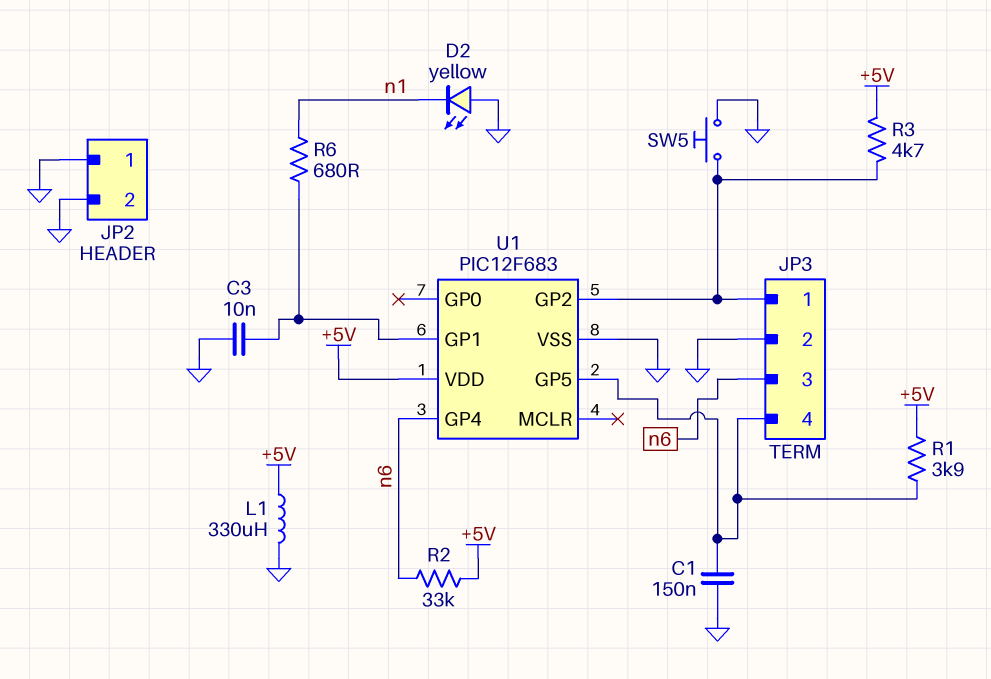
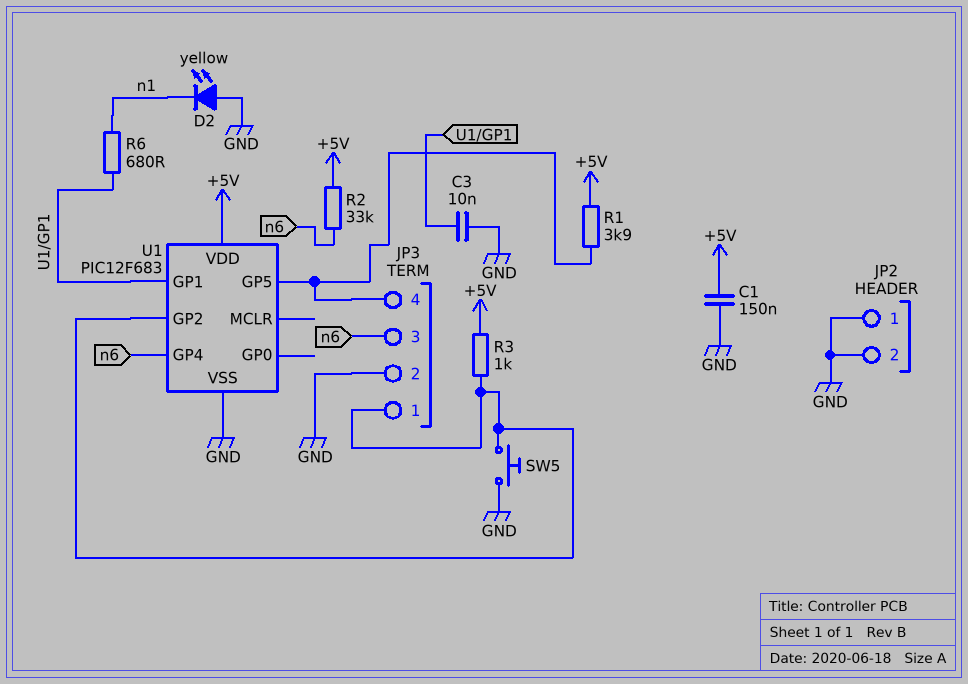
C1: 150nF (GND, JP3/4) -> 150nF (+5V, GND)
L1: 330uH (+5V, GND) -> none
R3: 4.7k (+5V, JP3/1) -> 1k (+5V, JP3/1)

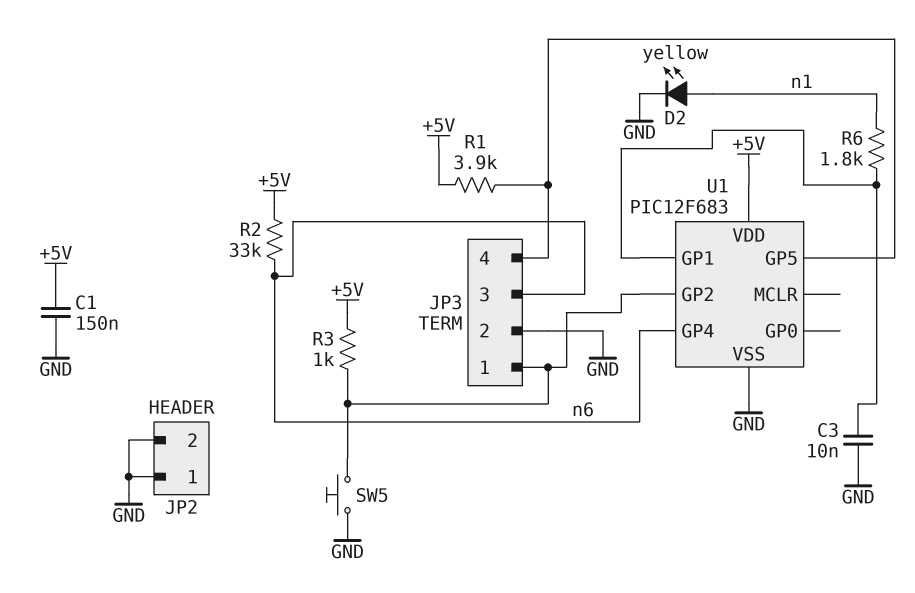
D2: LED yellow (A GND, K n1) -> LED yellow (A n1, K GND)
R6: 680 (U1/GP1, n1) -> 1.8k (U1/GP1, n1)

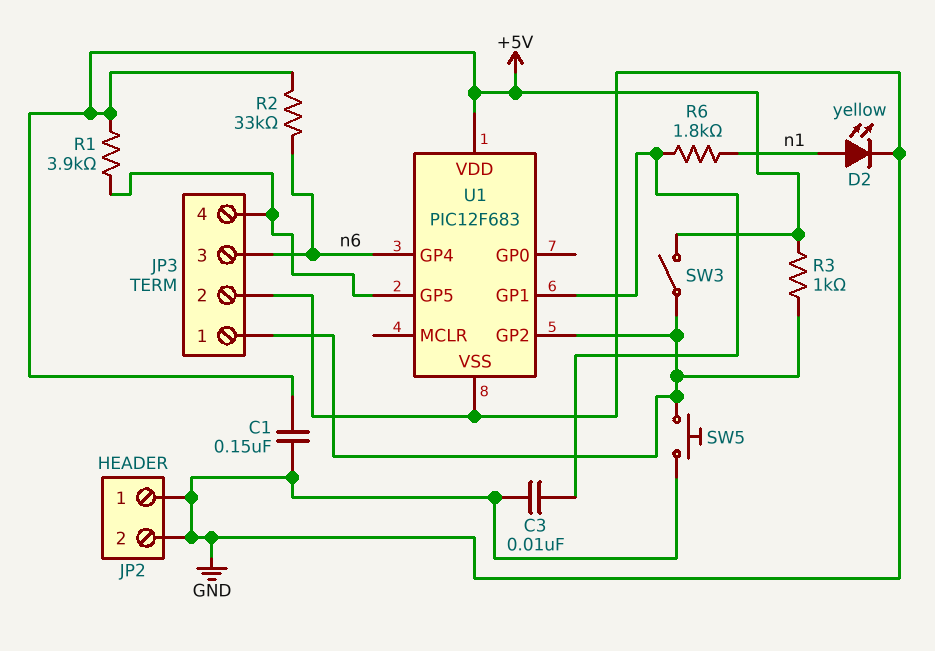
SW3: none -> switch (+5V, JP3/1)

